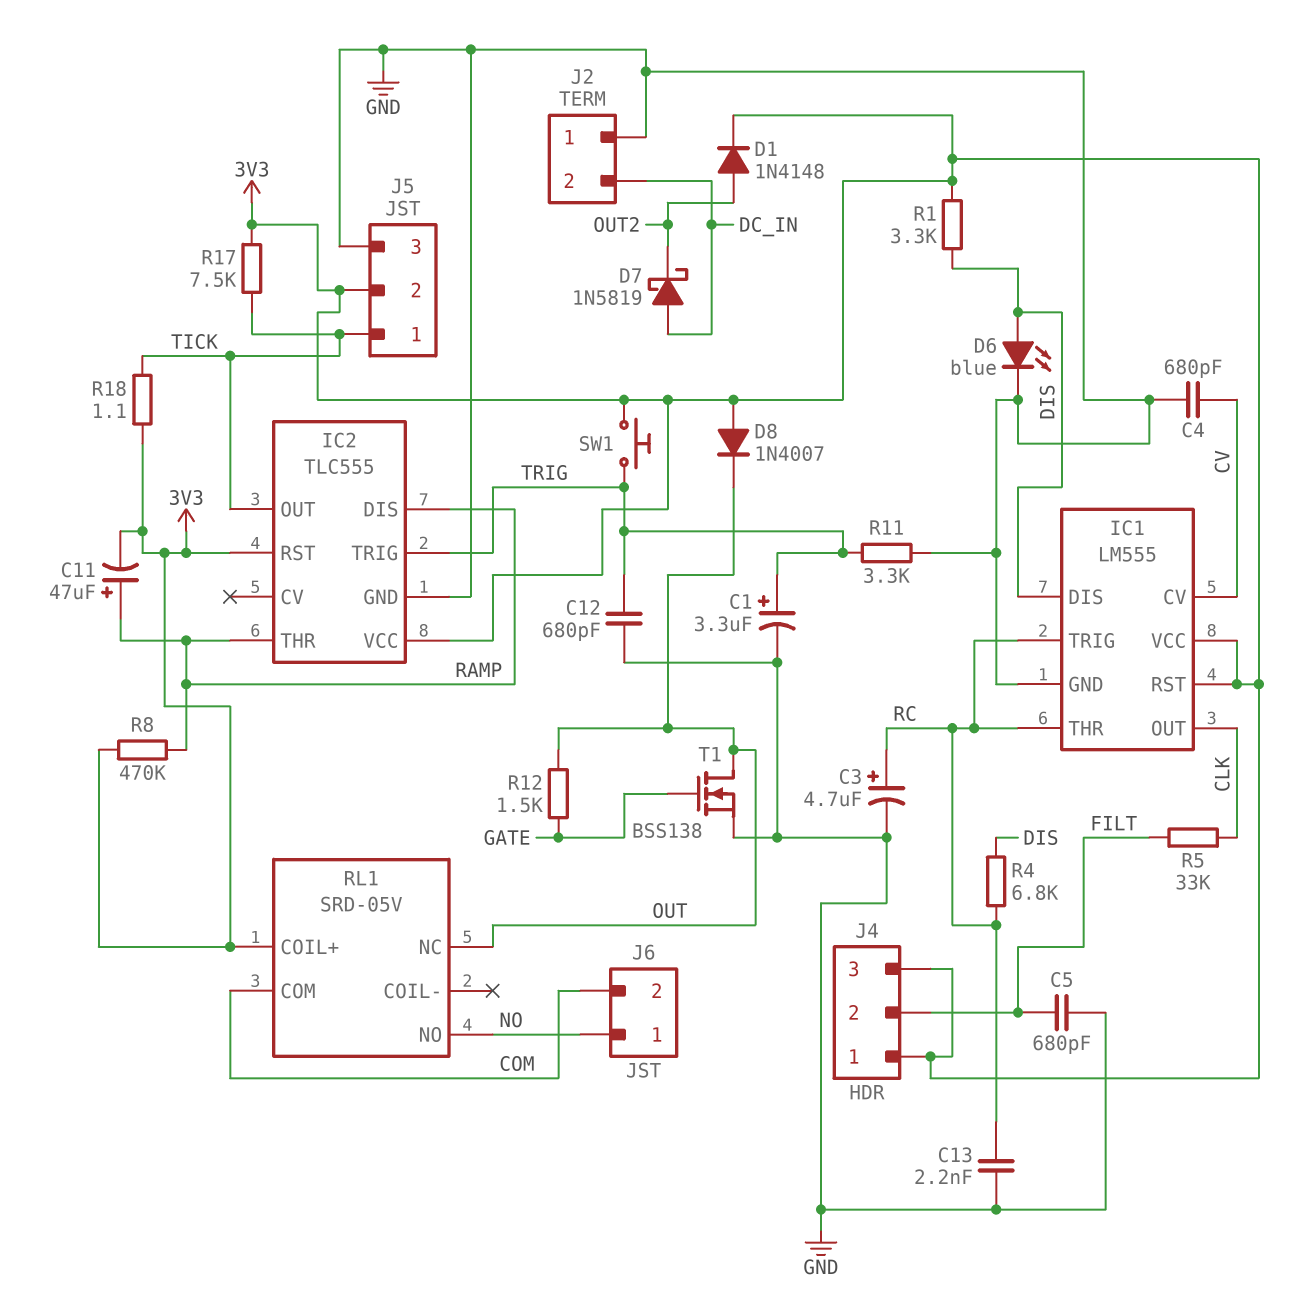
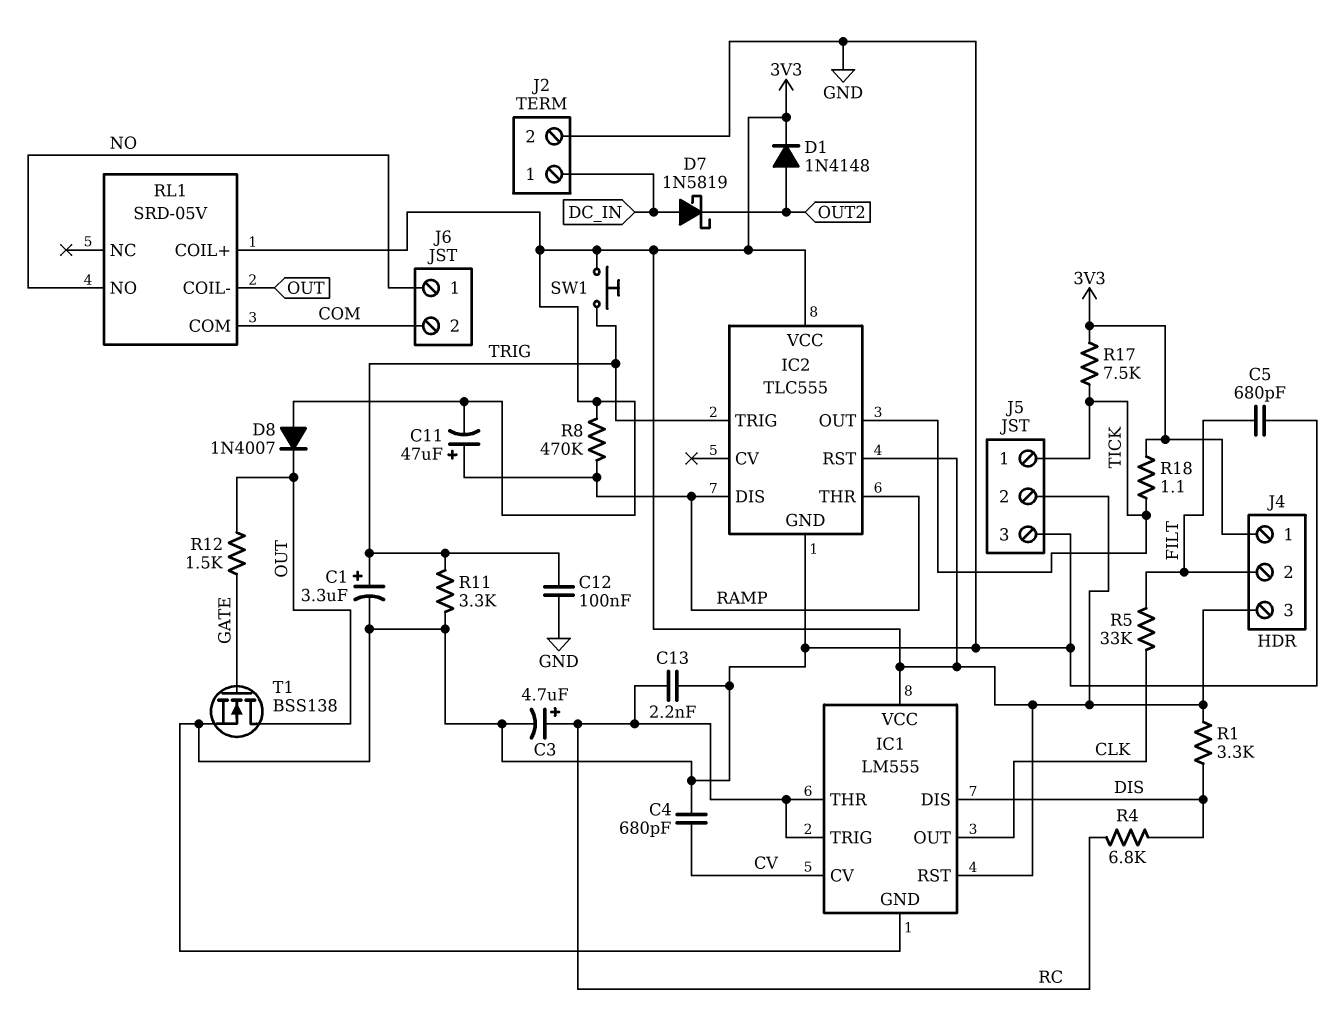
C12: 680pF (GND, TRIG) -> 100nF (GND, TRIG)
D6: LED blue (A DIS, K GND) -> none
J2 pin 1: GND -> DC_IN
J2 pin 2: DC_IN -> GND
RL1 pin COIL-: none -> OUT
RL1 pin NC: OUT -> none

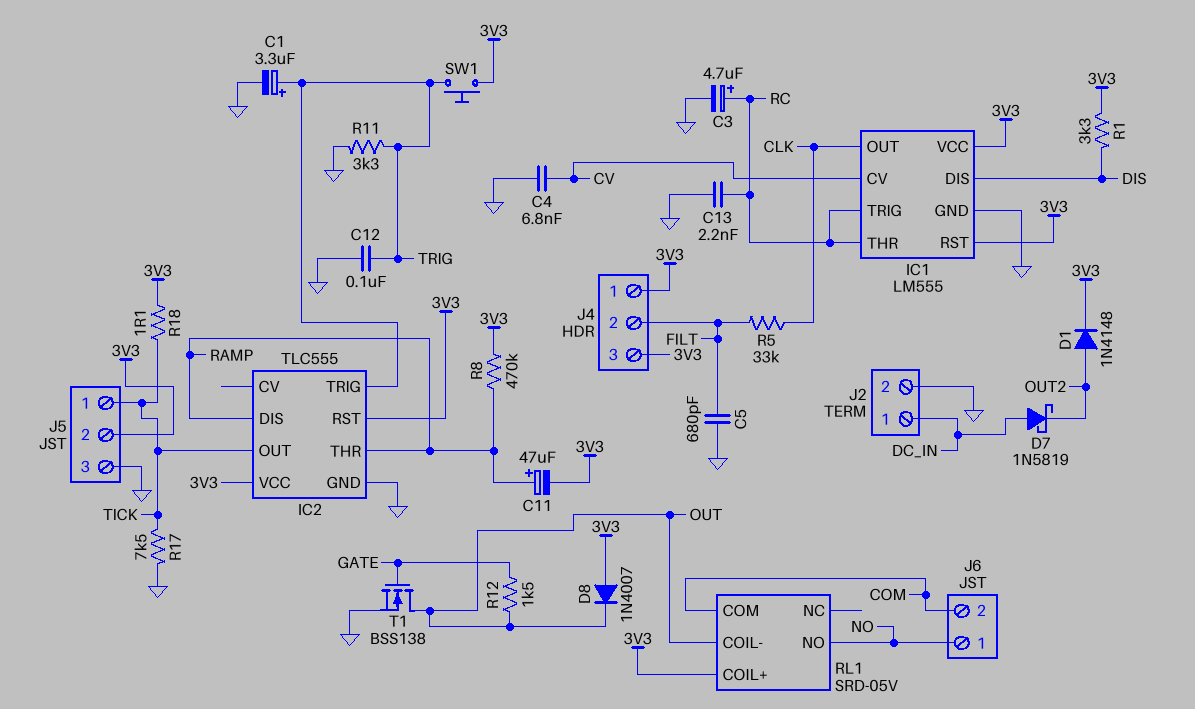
C4: 680pF (CV, GND) -> 6.8nF (CV, GND)
R4: 6.8k (DIS, RC) -> none
R17: 7.5k (3V3, TICK) -> 7.5k (GND, TICK)

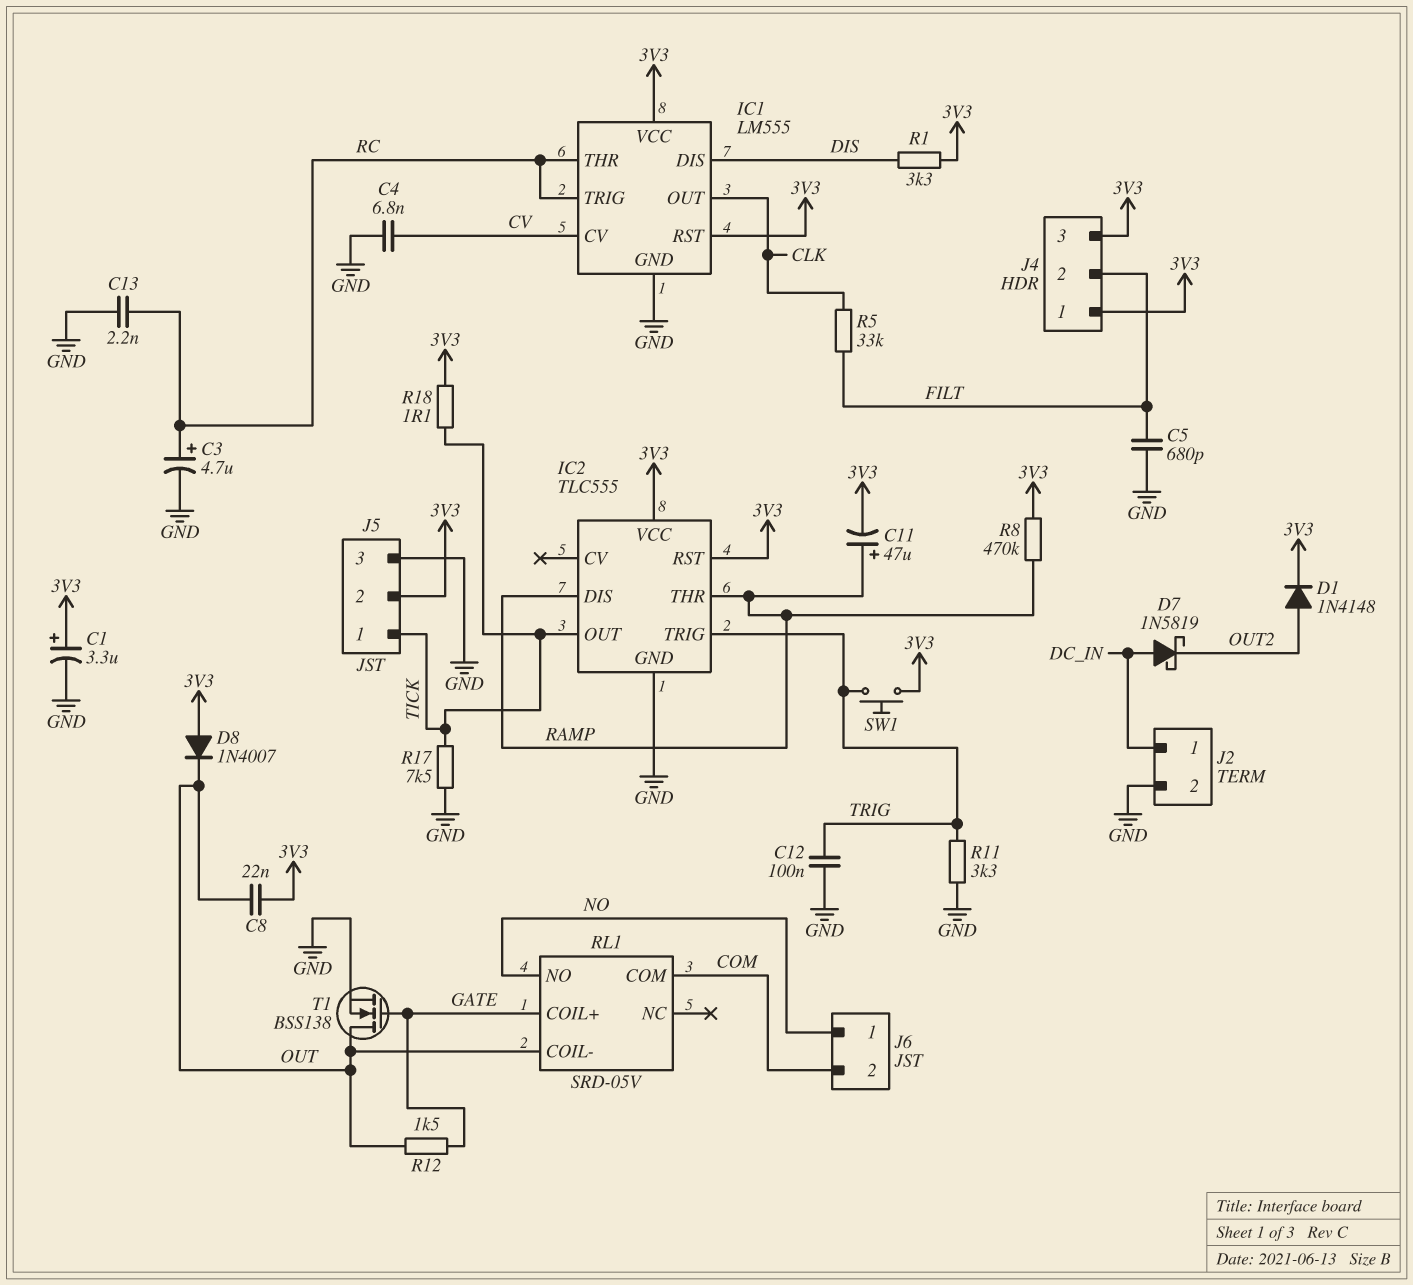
C1: 3.3uF (plus TRIG, minus GND) -> 3.3uF (plus 3V3, minus GND)
C8: none -> 22nF (3V3, OUT)
RL1 pin COIL+: 3V3 -> GATE

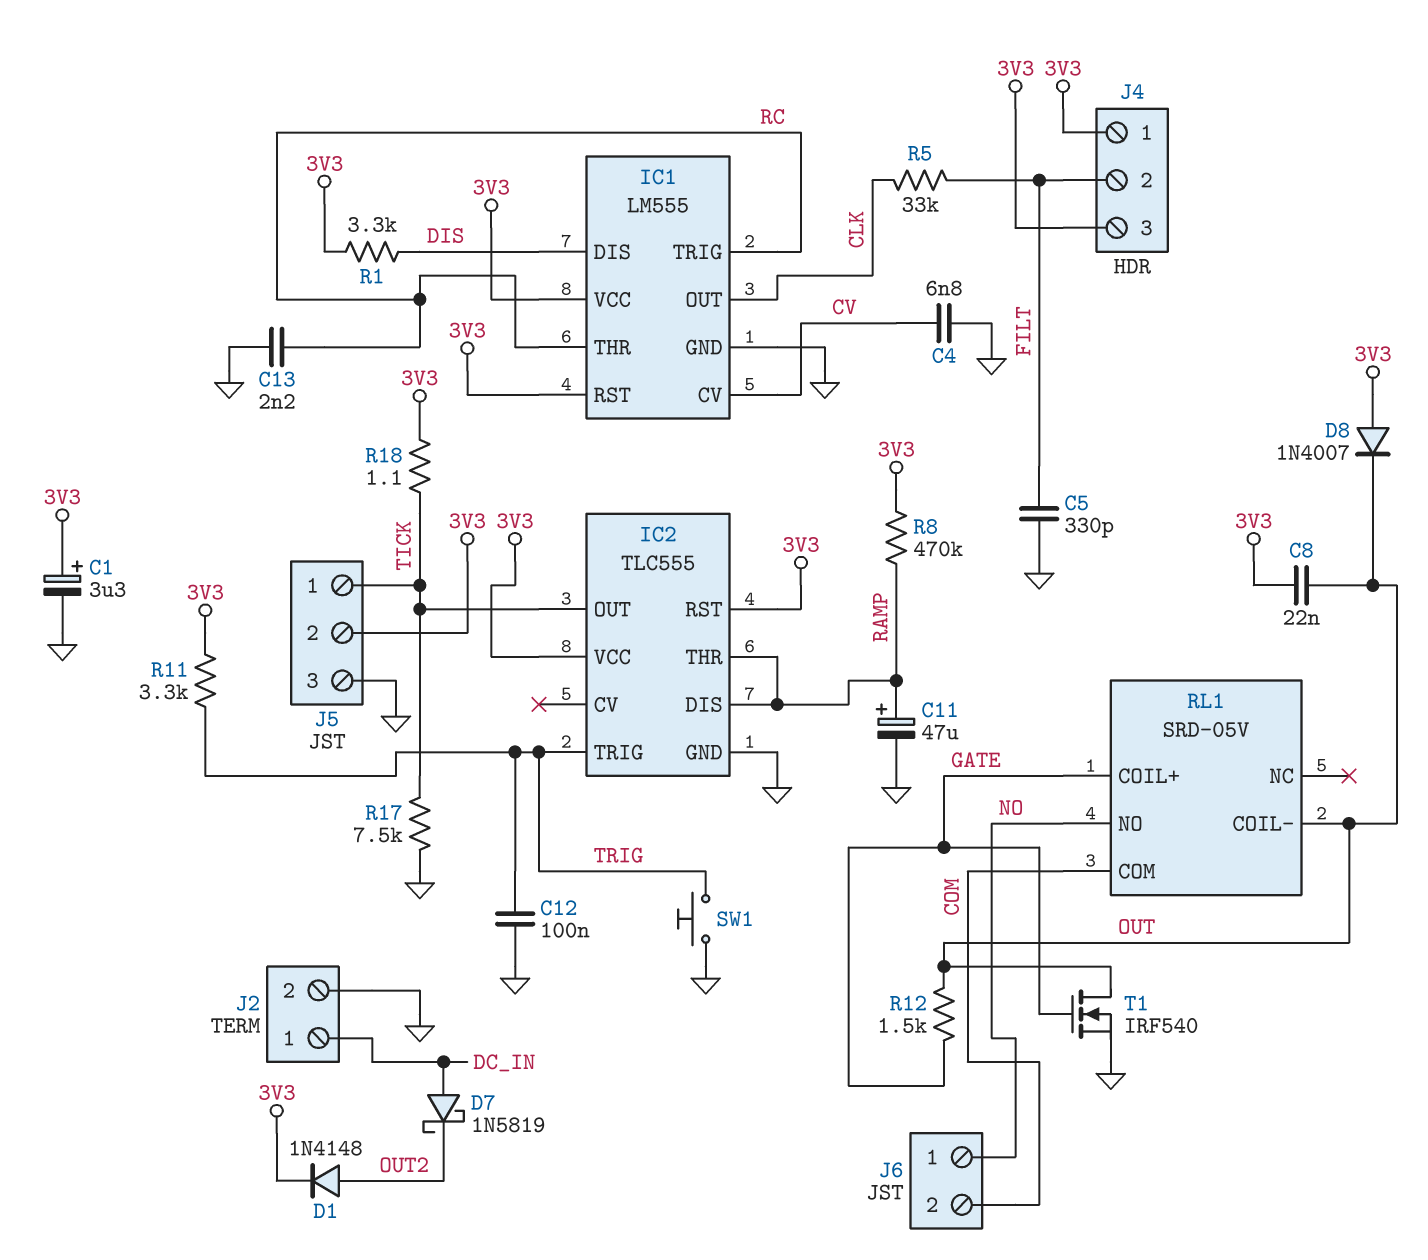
C3: 4.7uF (plus RC, minus GND) -> none
C5: 680pF (FILT, GND) -> 330pF (FILT, GND)
C11: 47uF (plus RAMP, minus 3V3) -> 47uF (plus RAMP, minus GND)
R11: 3.3k (GND, TRIG) -> 3.3k (3V3, TRIG)
SW1: button (3V3, TRIG) -> button (GND, TRIG)
T1: NMOS BSS138 (G GATE, D OUT, S GND) -> NMOS IRF540 (G GATE, D OUT, S GND)

